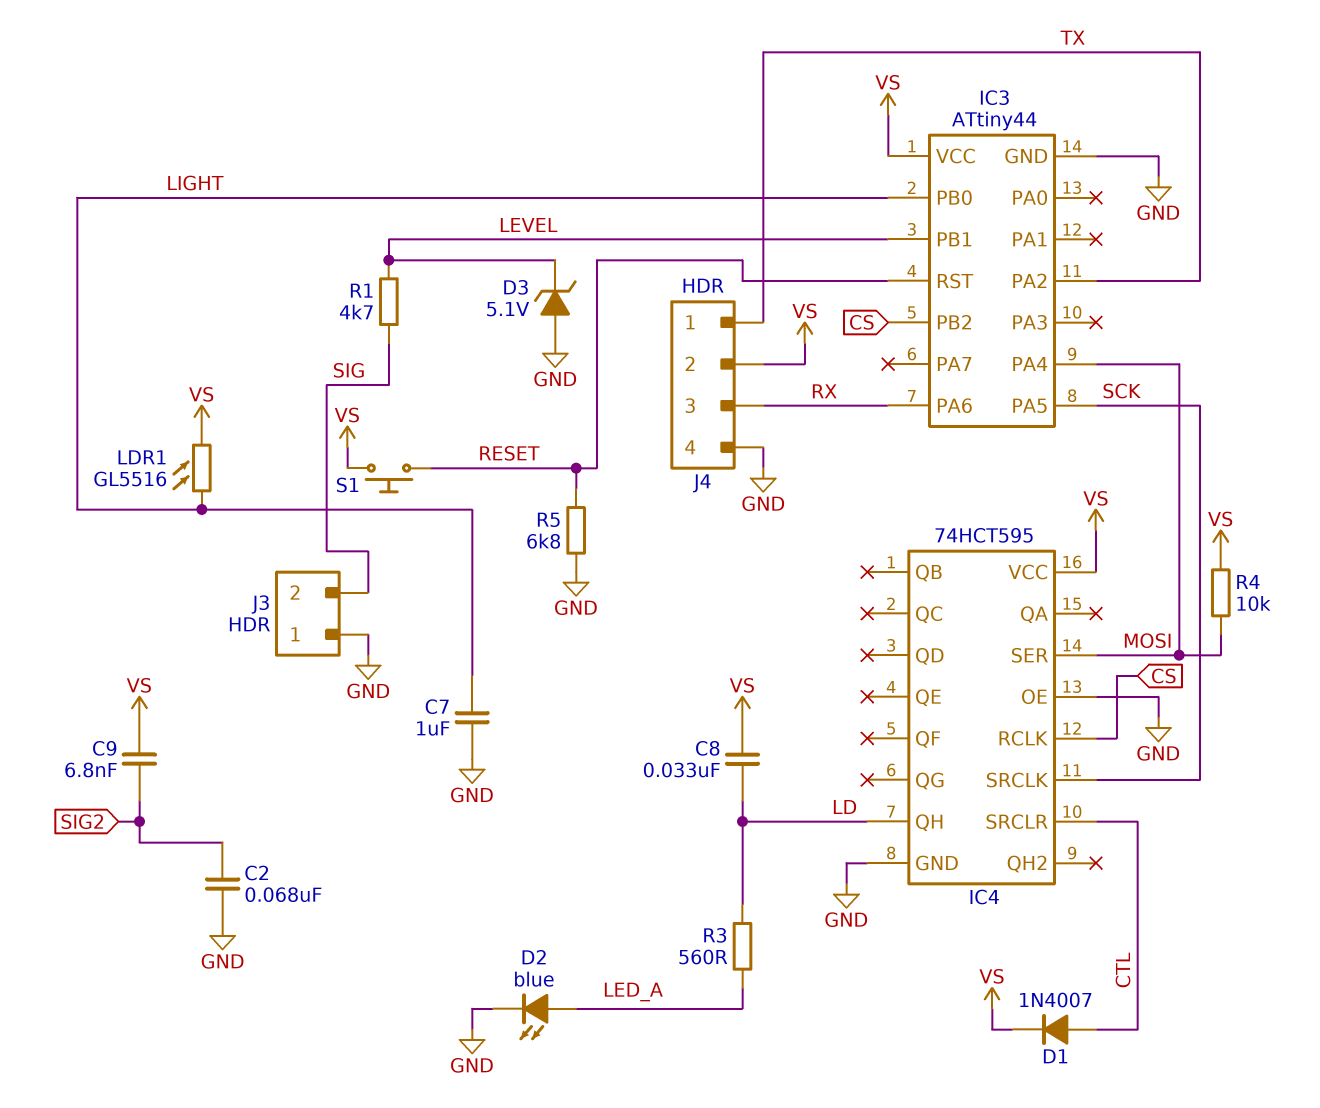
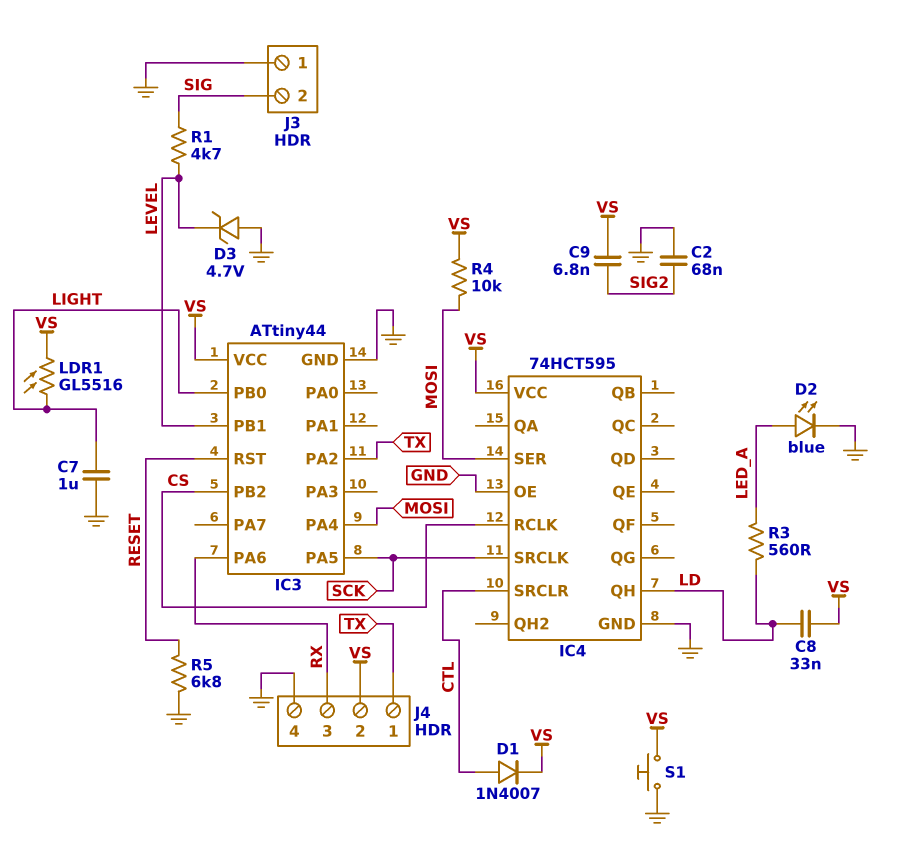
D3: zener 5.1V (A GND, K LEVEL) -> zener 4.7V (A GND, K LEVEL)
S1: button (RESET, VS) -> button (GND, VS)

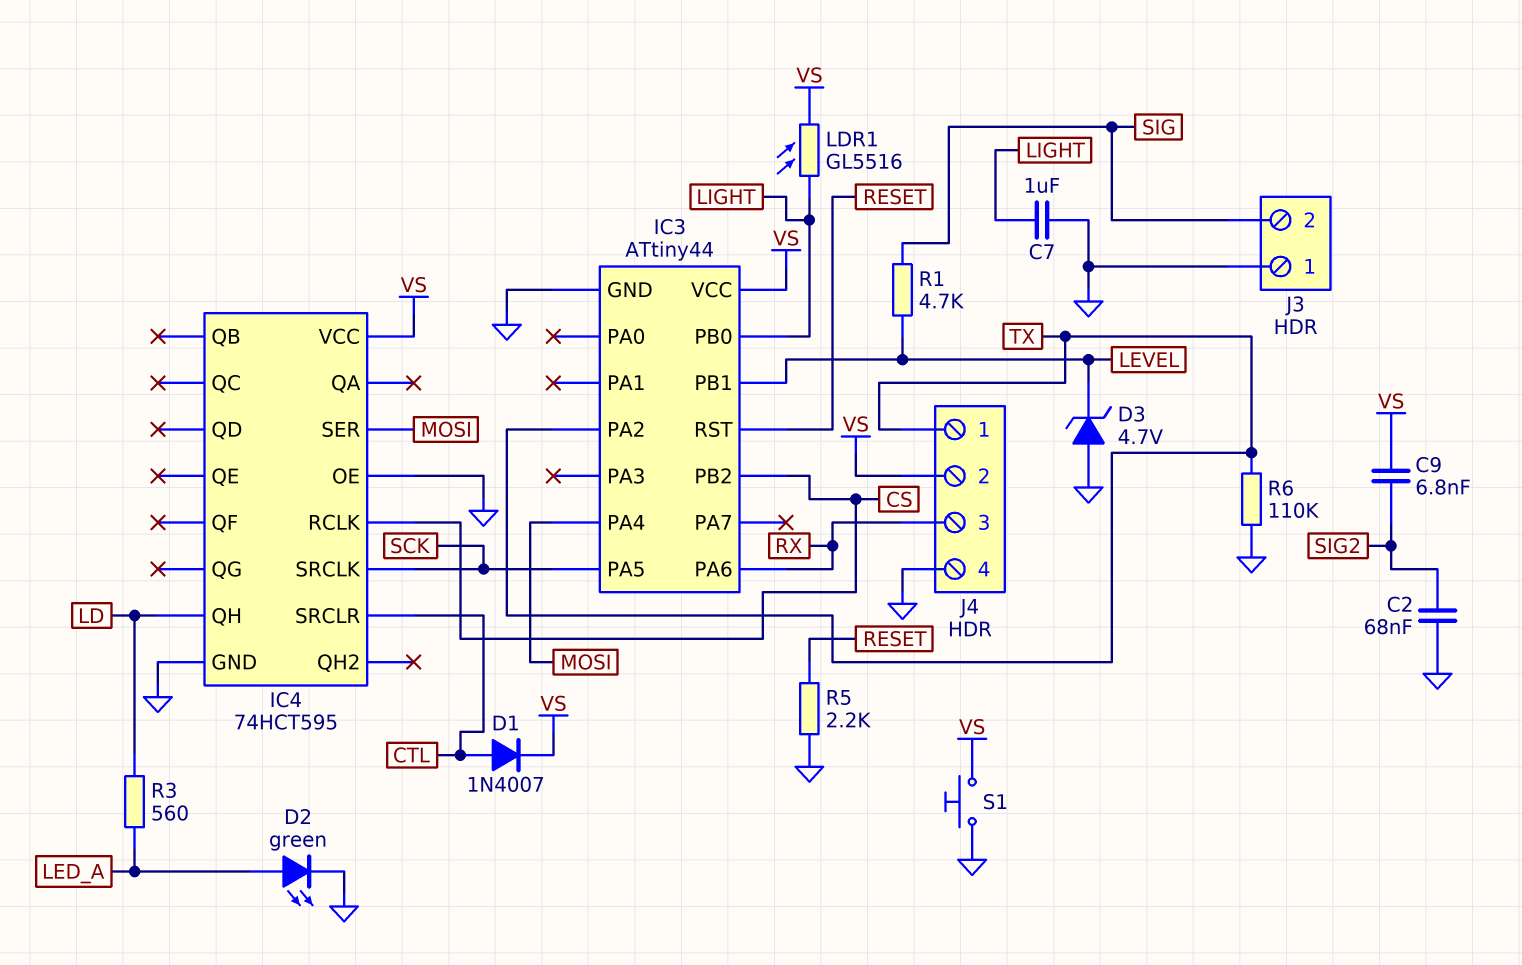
C8: 33nF (LD, VS) -> none
D2: LED blue (A LED_A, K GND) -> LED green (A LED_A, K GND)
R4: 10k (MOSI, VS) -> none
R5: 6.8k (GND, RESET) -> 2.2k (GND, RESET)
R6: none -> 110k (GND, TX)

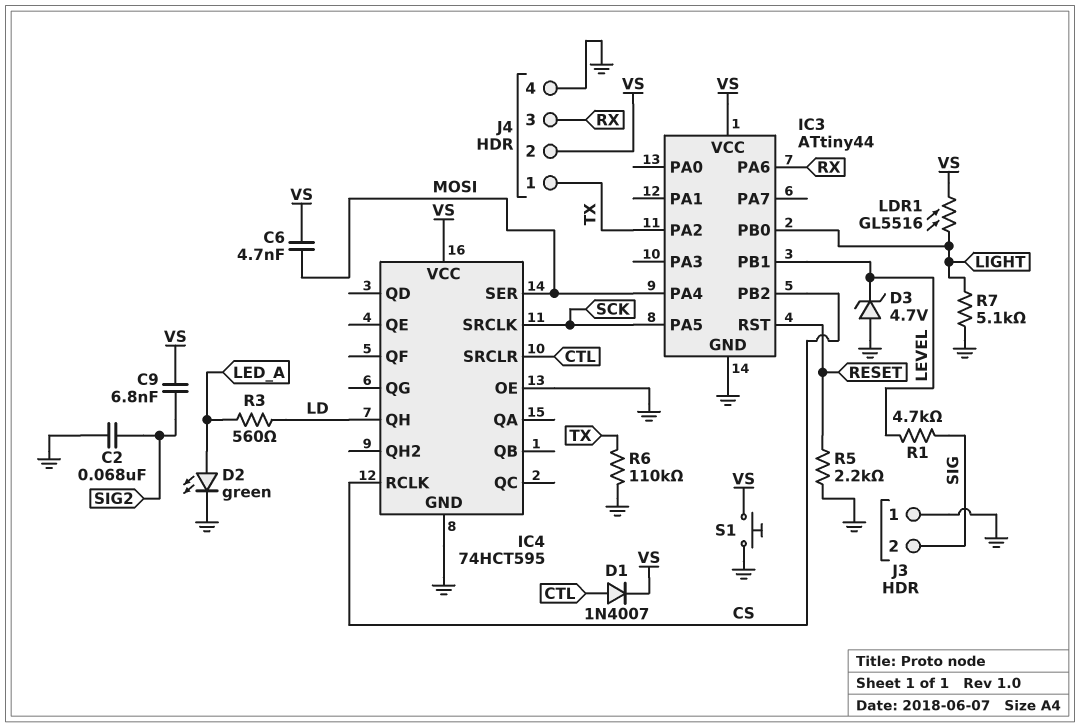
C6: none -> 4.7nF (MOSI, VS)
C7: 1uF (GND, LIGHT) -> none
R7: none -> 5.1k (GND, LIGHT)

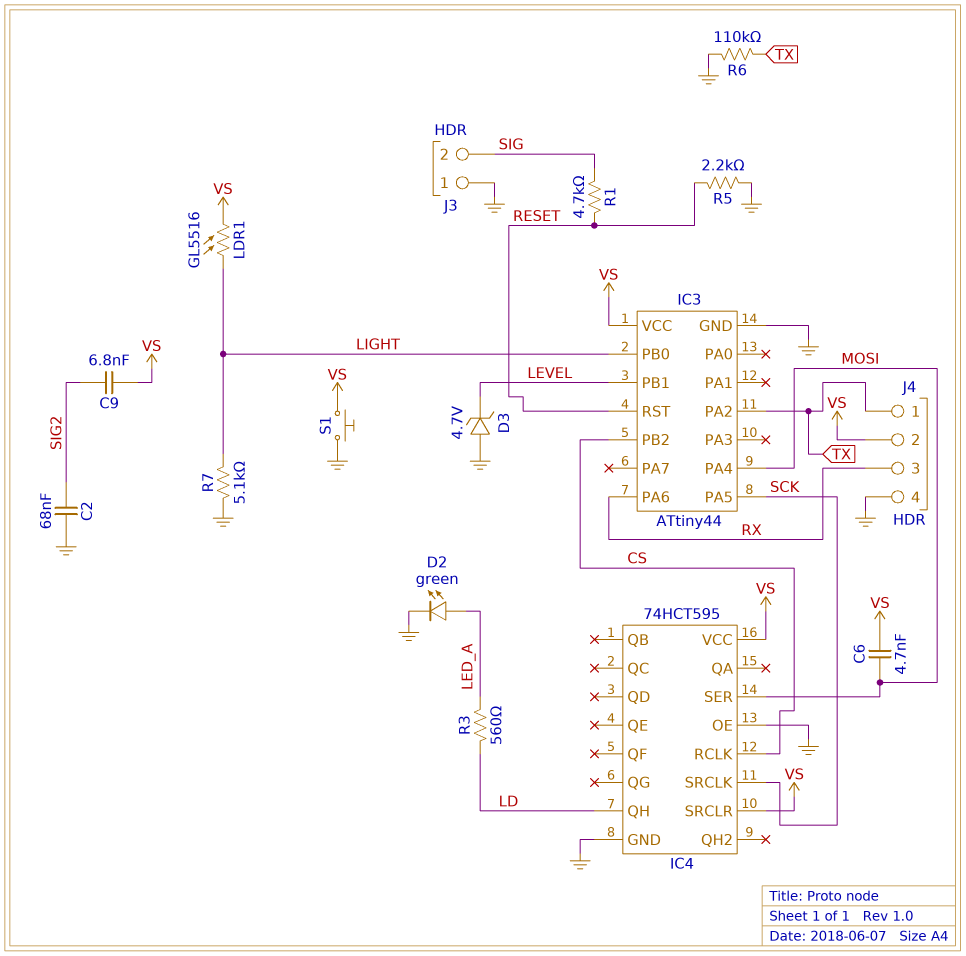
D1: diode 1N4007 (A CTL, K VS) -> none
IC4 pin SRCLR: CTL -> VS
R1: 4.7k (LEVEL, SIG) -> 4.7k (RESET, SIG)

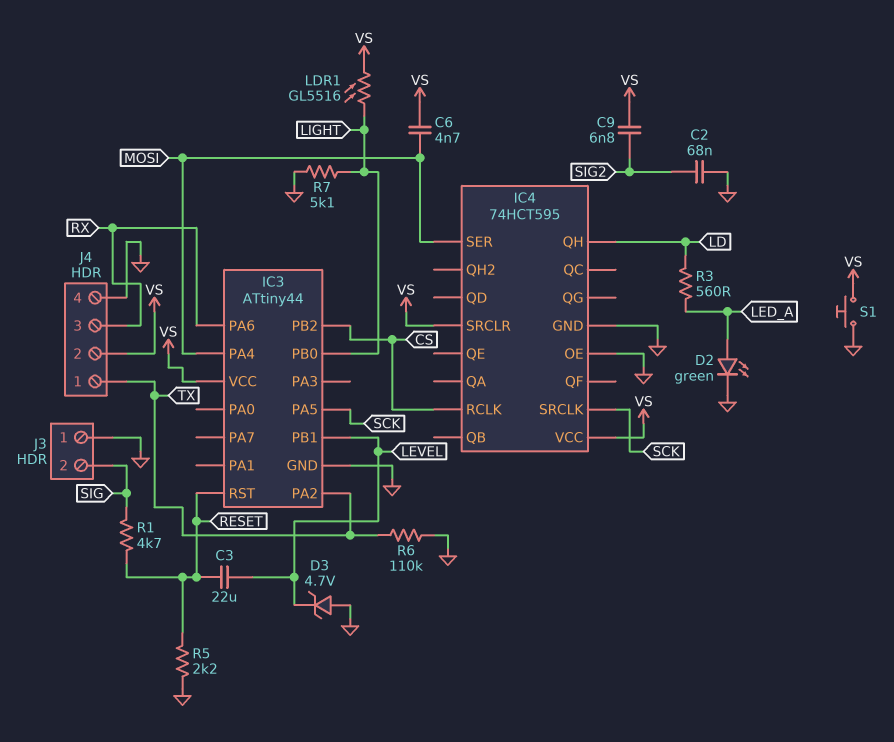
C3: none -> 22uF (LEVEL, RESET)

